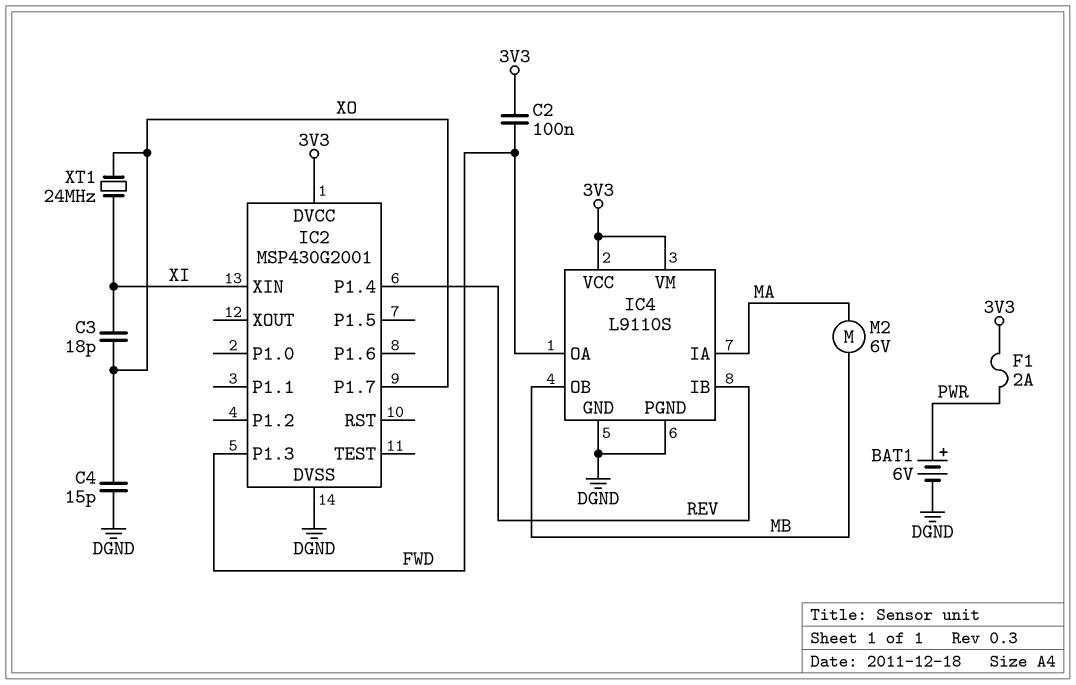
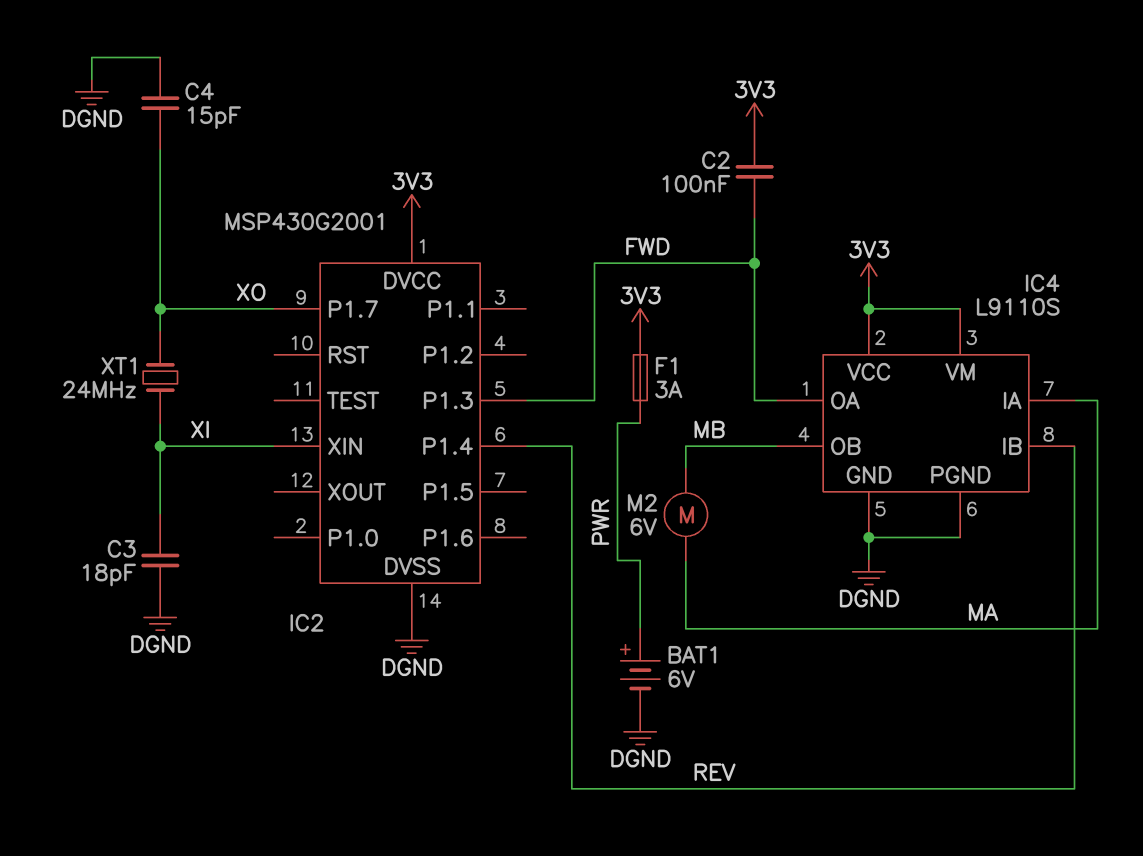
C3: 18pF (XI, XO) -> 18pF (DGND, XI)
F1: 2A (3V3, PWR) -> 3A (3V3, PWR)

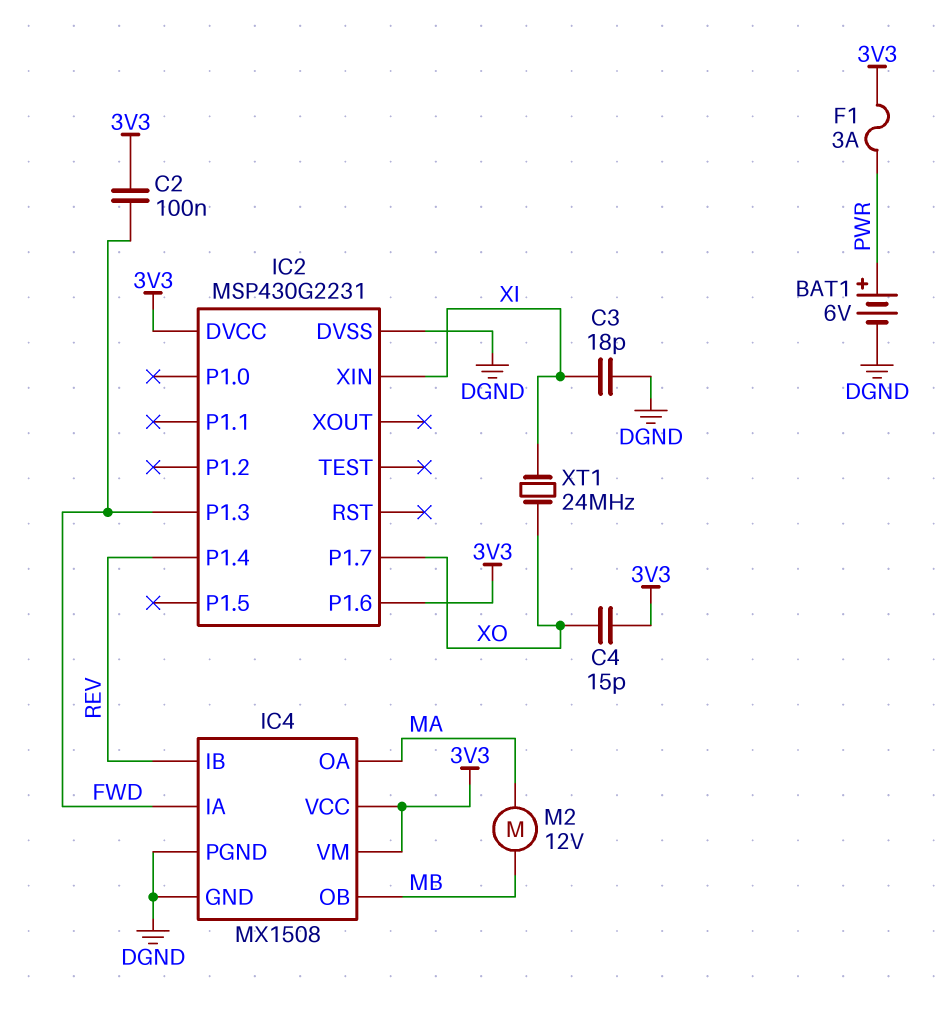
C4: 15pF (DGND, XO) -> 15pF (3V3, XO)
IC2: MSP430G2001 -> MSP430G2231
IC2 pin P1.6: none -> 3V3
IC4: L9110S -> MX1508
IC4 pin IA: MA -> FWD
IC4 pin OA: FWD -> MA
M2: motor 6V (MA, MB) -> motor 12V (MA, MB)

